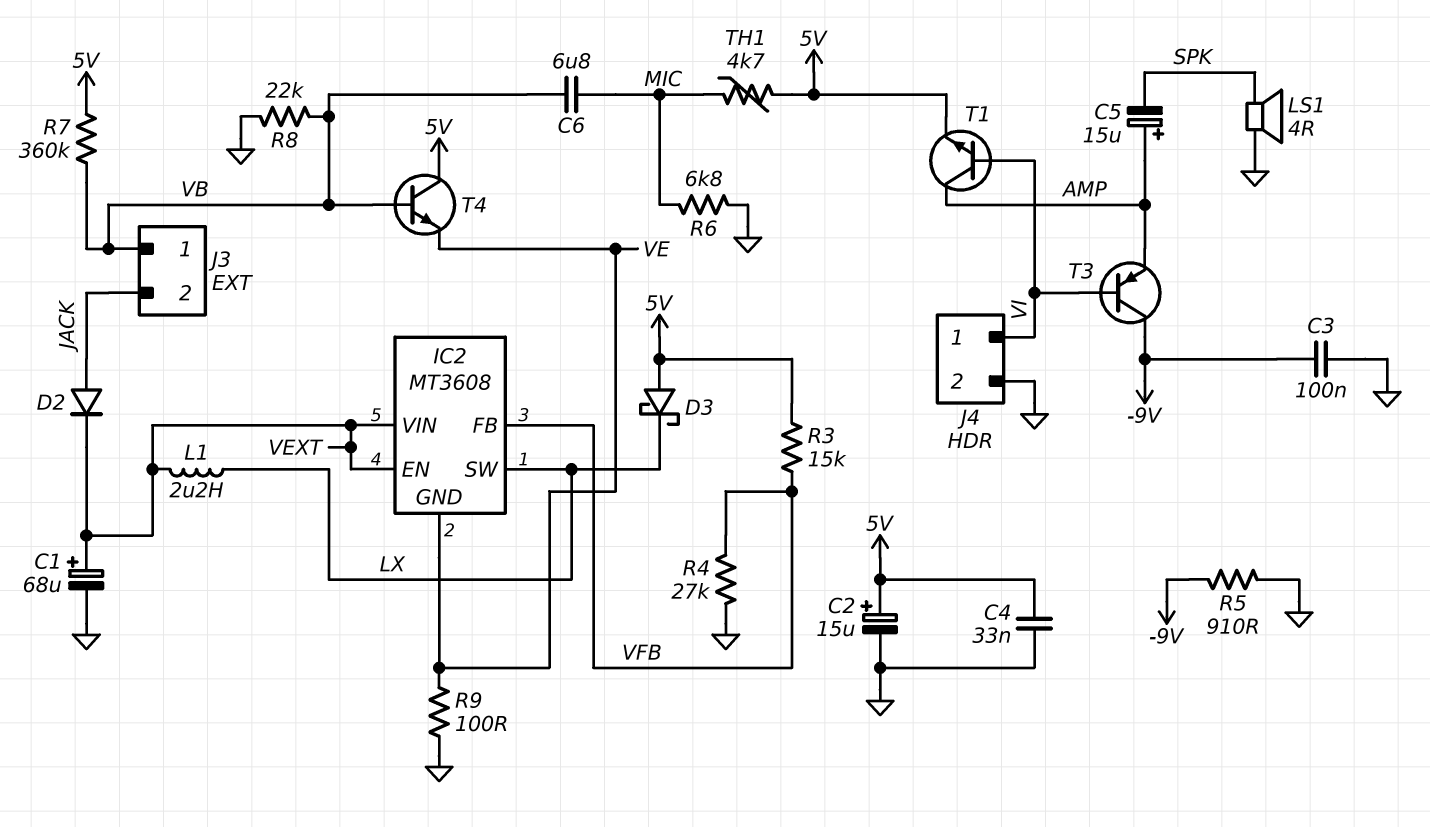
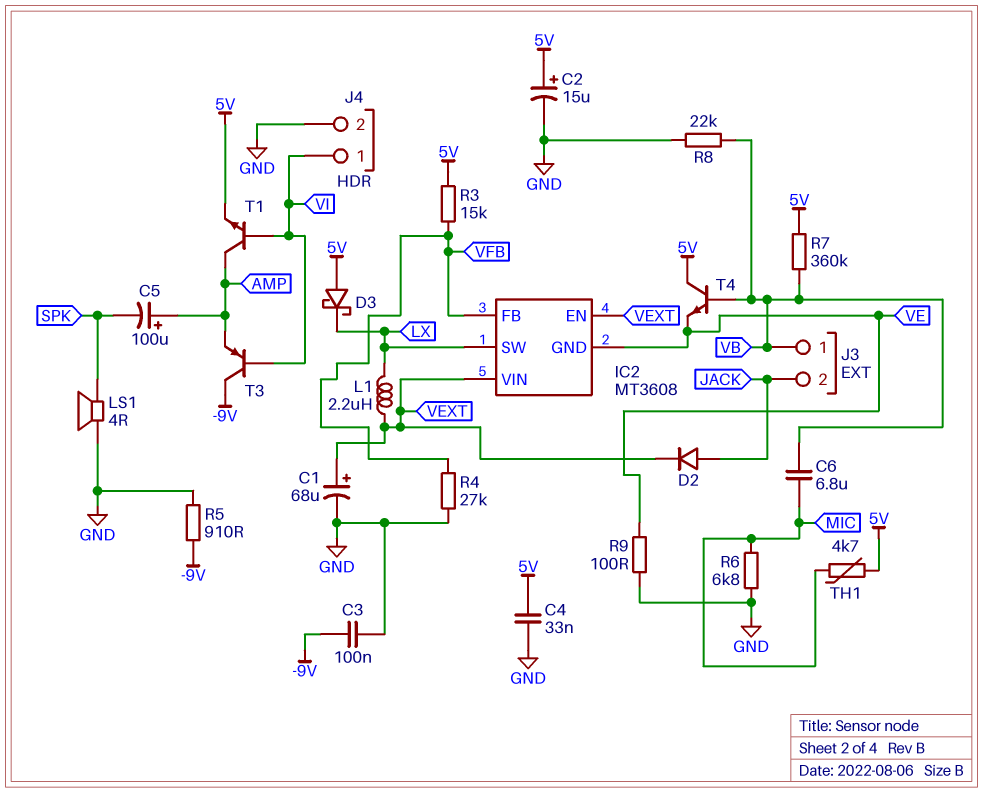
C5: 15uF (plus AMP, minus SPK) -> 100uF (plus AMP, minus SPK)

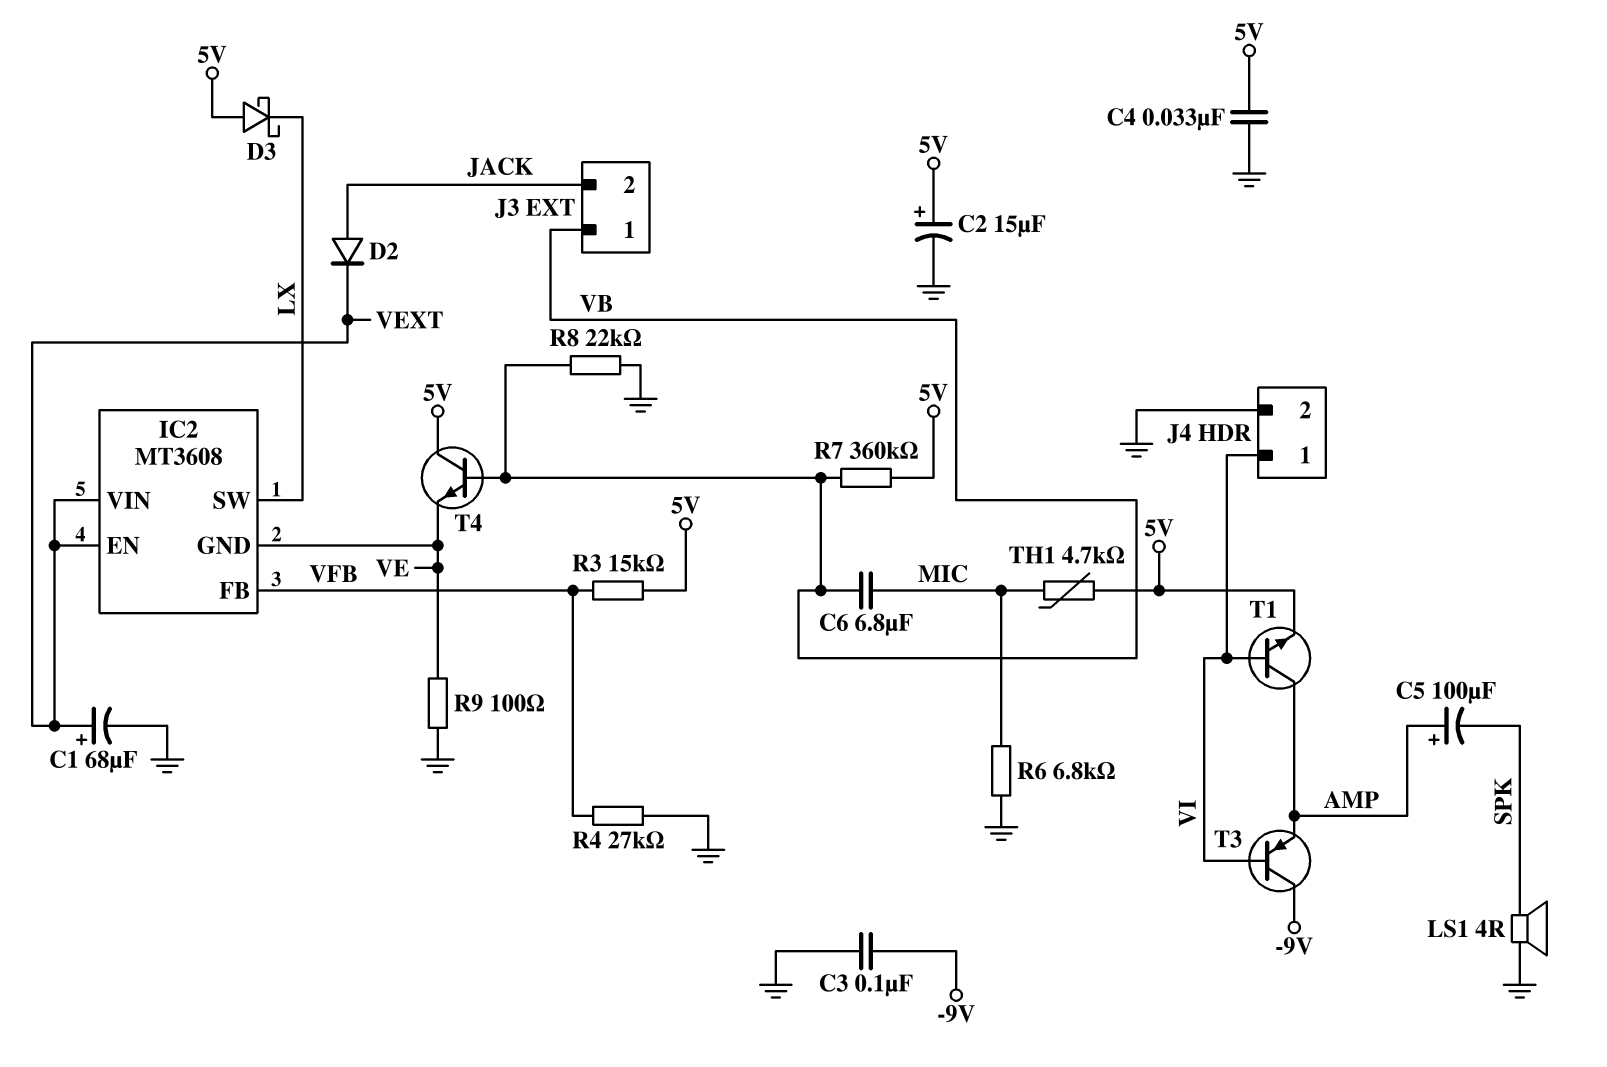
L1: 2.2uH (LX, VEXT) -> none
R5: 910 (-9V, GND) -> none

